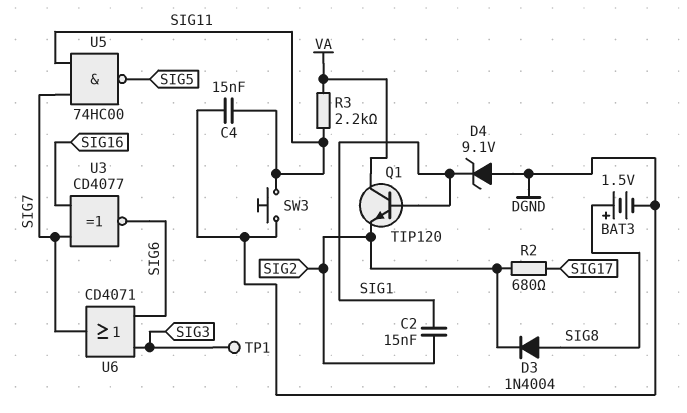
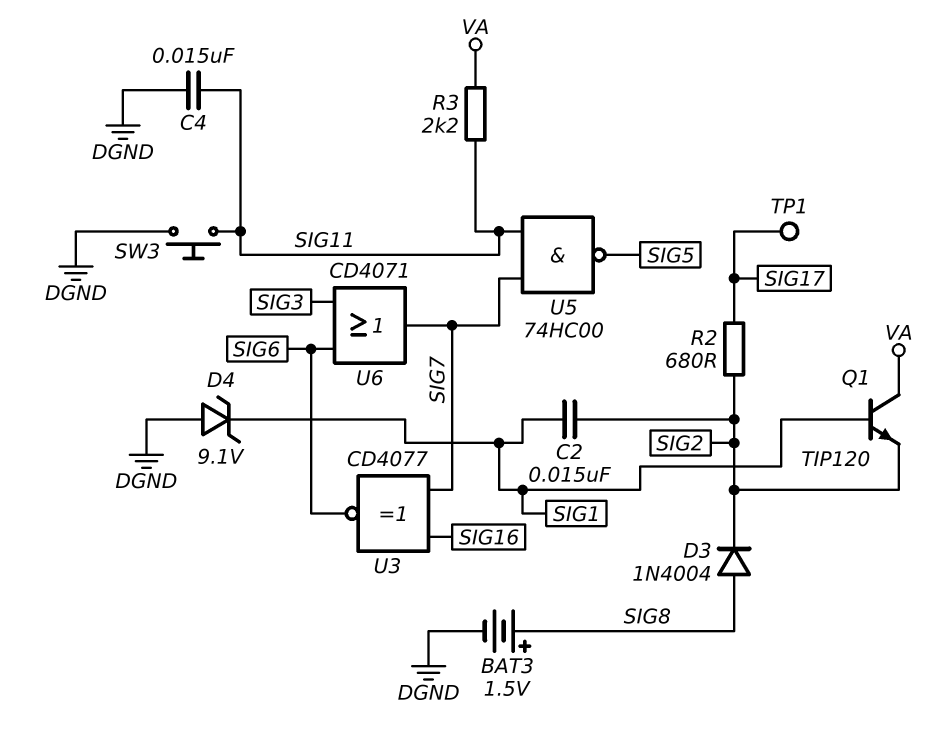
TP1: test point (SIG3) -> test point (SIG17)

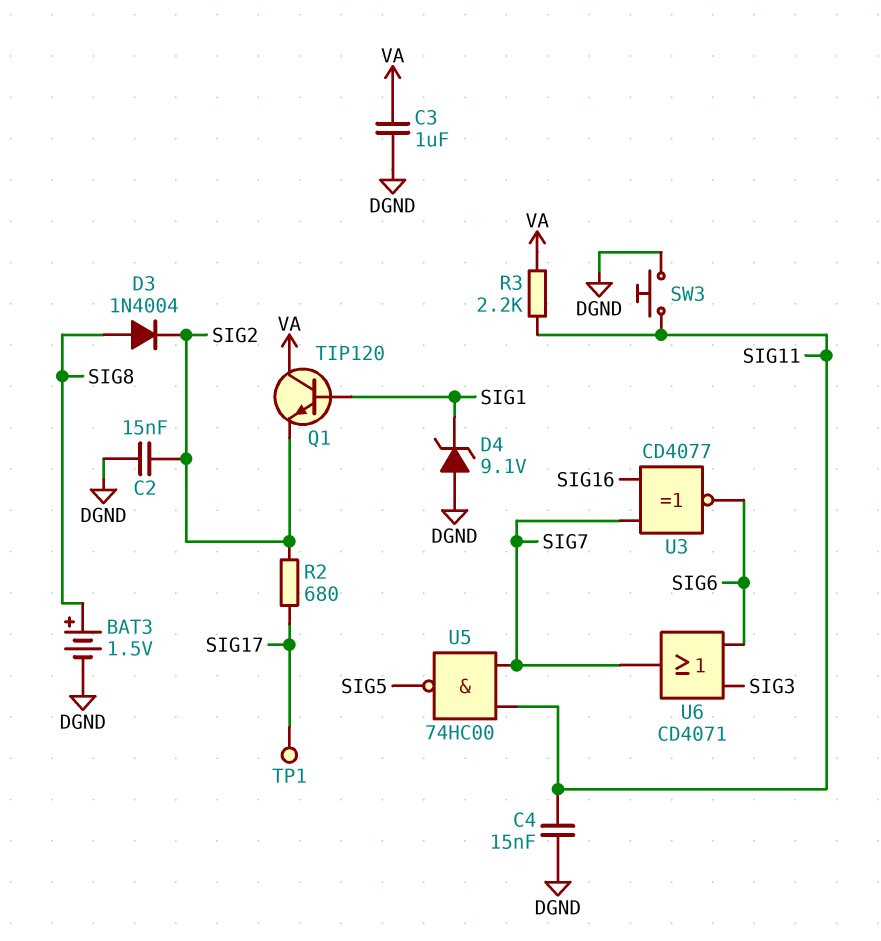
C2: 15nF (SIG1, SIG2) -> 15nF (DGND, SIG2)
C3: none -> 1uF (DGND, VA)

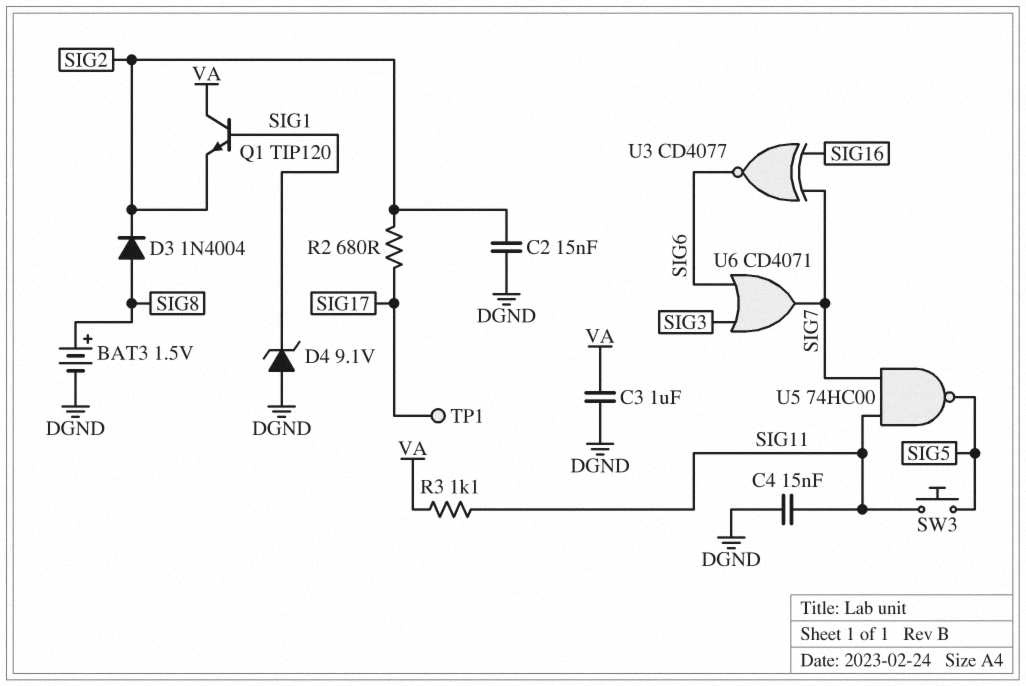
R3: 2.2k (SIG11, VA) -> 1.1k (SIG11, VA)
SW3: button (DGND, SIG11) -> button (SIG5, SIG11)

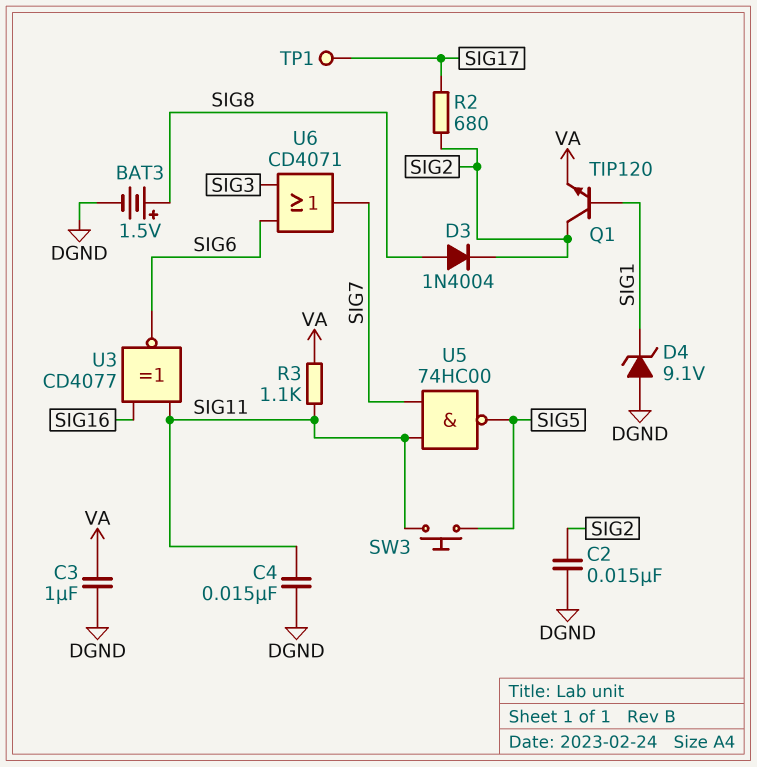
Q1: NPN TIP120 (B SIG1, C VA, E SIG2) -> NPN TIP120 (B SIG1, C SIG2, E VA)
U3: XNOR CD4077 (in SIG7, in SIG16, out SIG6) -> XNOR CD4077 (in SIG11, in SIG16, out SIG6)

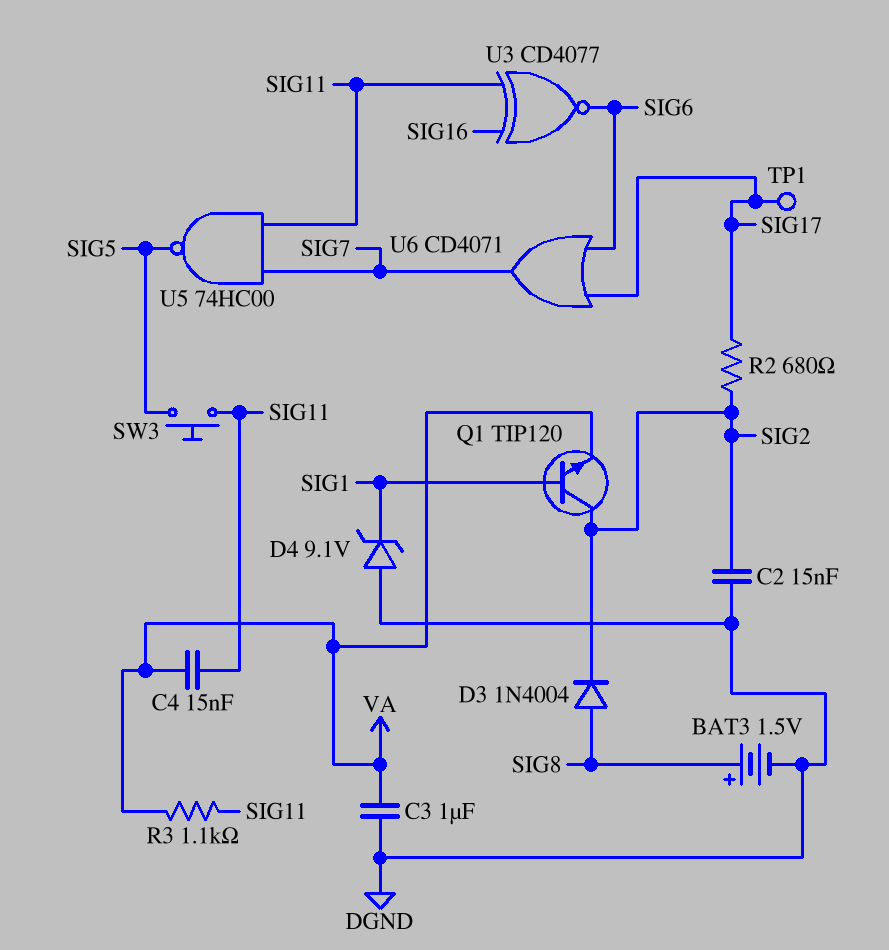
C4: 15nF (DGND, SIG11) -> 15nF (SIG11, VA)
U6: OR CD4071 (in SIG3, in SIG6, out SIG7) -> OR CD4071 (in SIG6, in SIG17, out SIG7)

